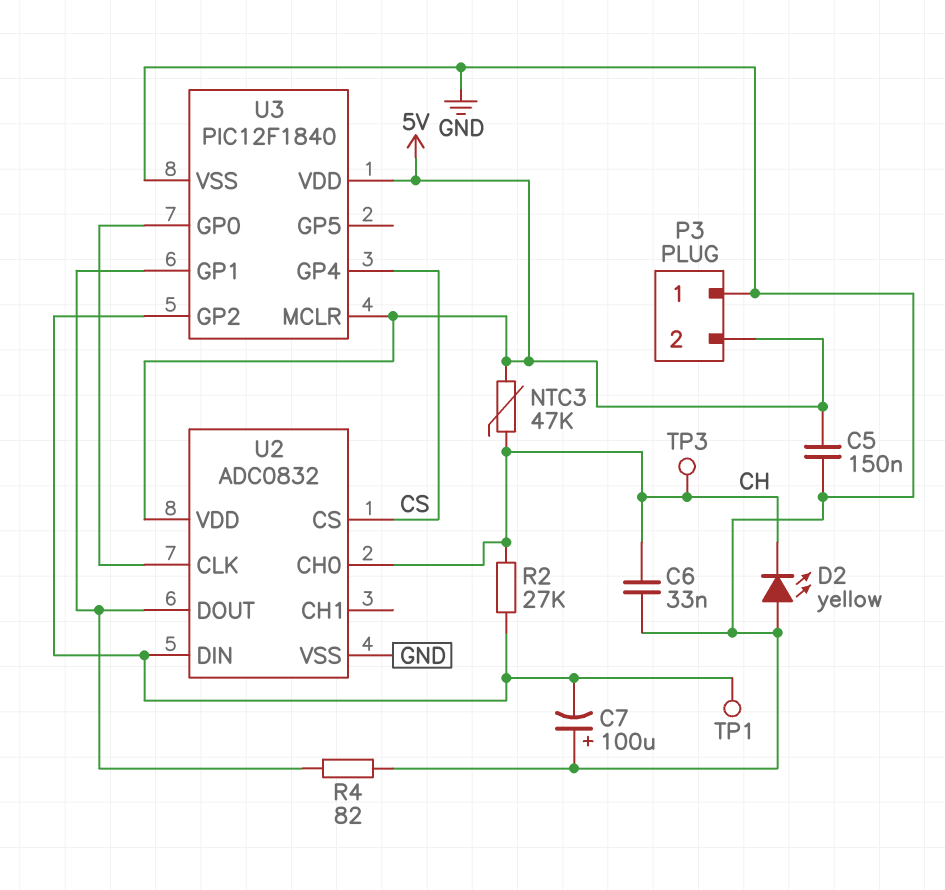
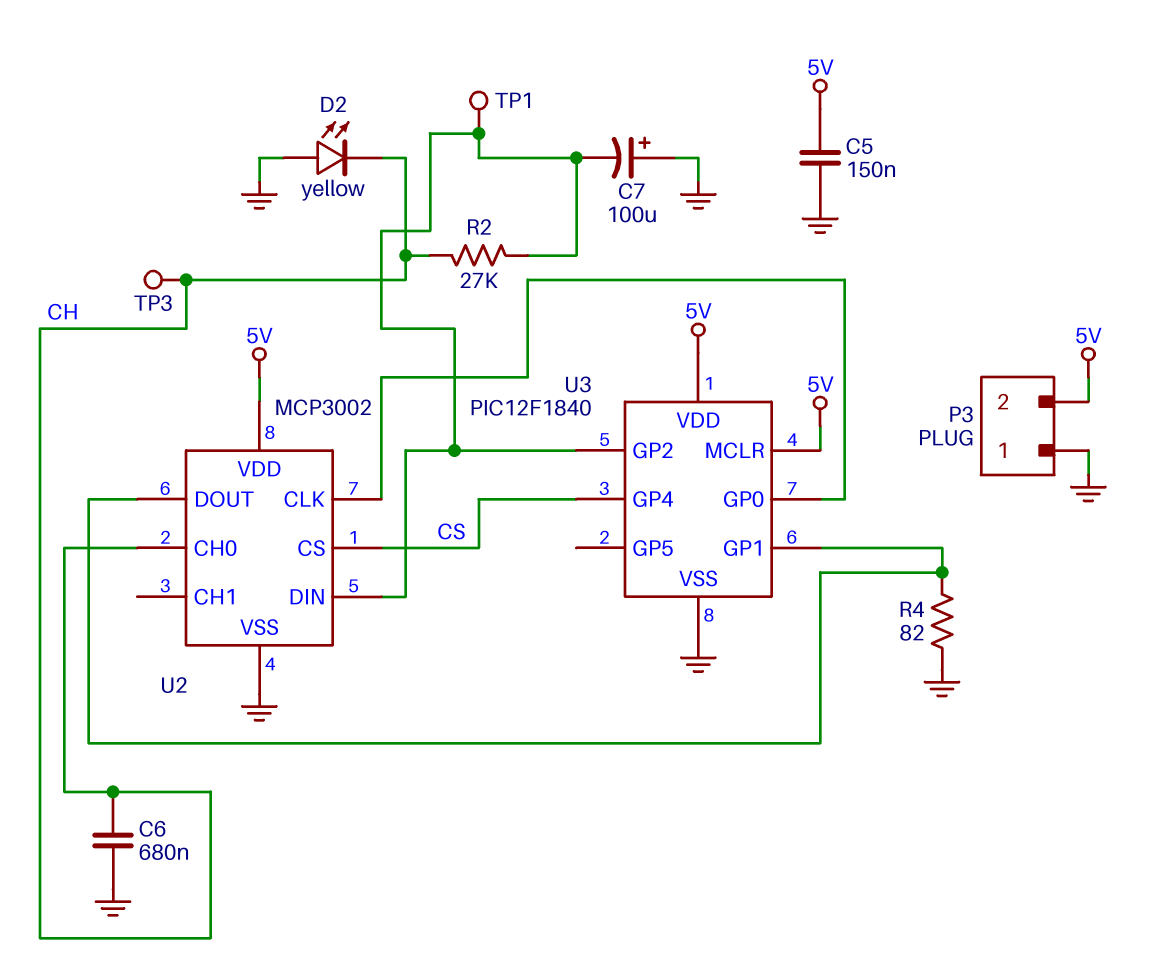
C6: 33nF (CH, GND) -> 680nF (CH, GND)
NTC3: 47k (5V, CH) -> none
U2: ADC0832 -> MCP3002

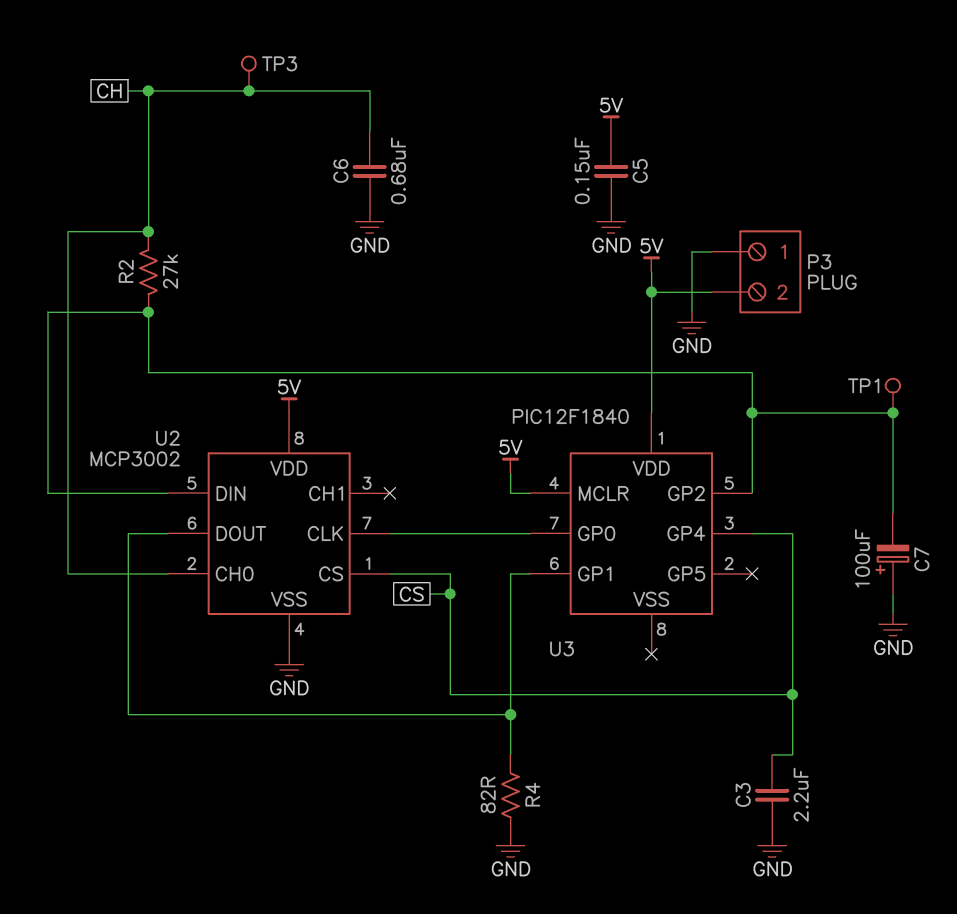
C3: none -> 2.2uF (CS, GND)
D2: LED yellow (A GND, K CH) -> none
U3 pin VSS: GND -> none

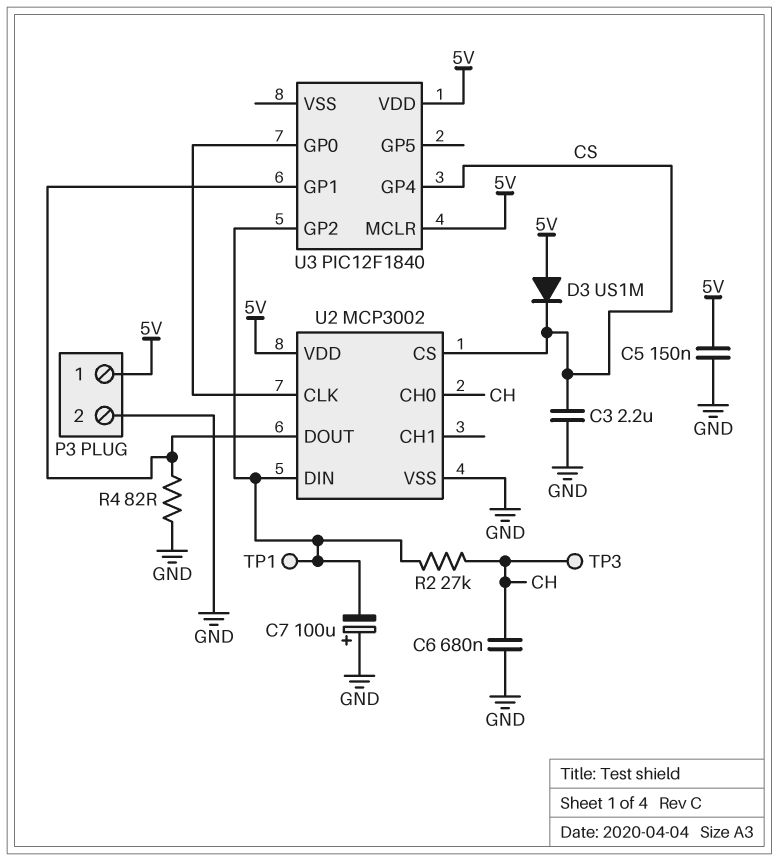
D3: none -> diode US1M (A 5V, K CS)
P3 pin 1: GND -> 5V
P3 pin 2: 5V -> GND

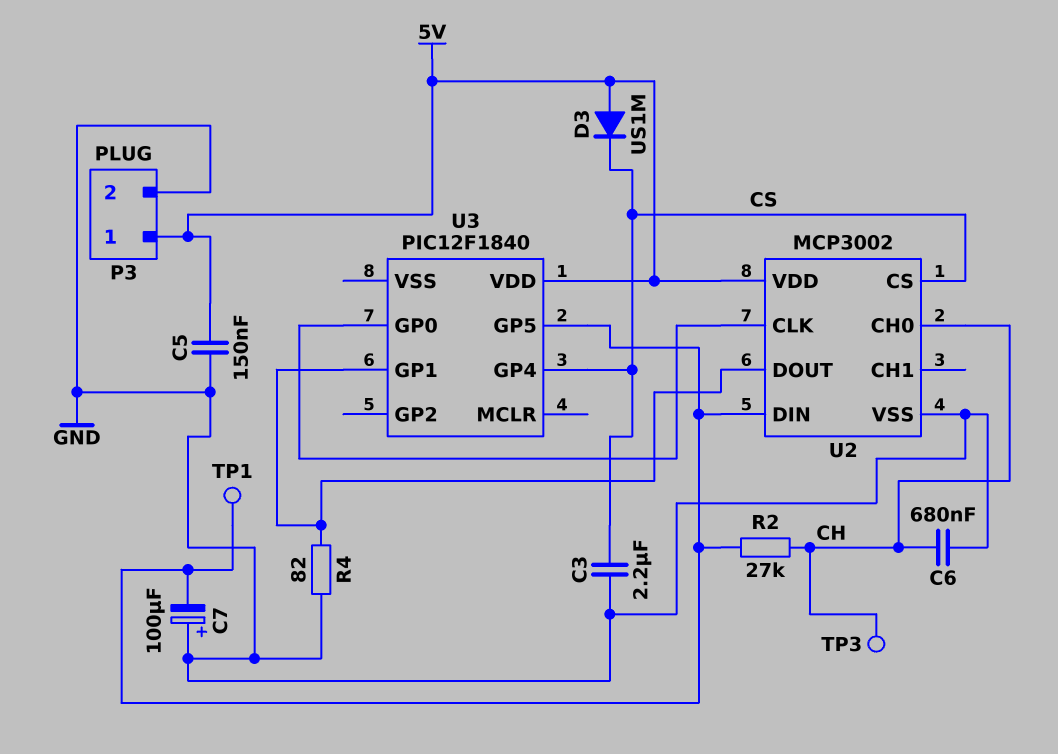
U3 pin GP2: U2/DIN -> none
U3 pin GP5: none -> U2/DIN
U3 pin MCLR: 5V -> none

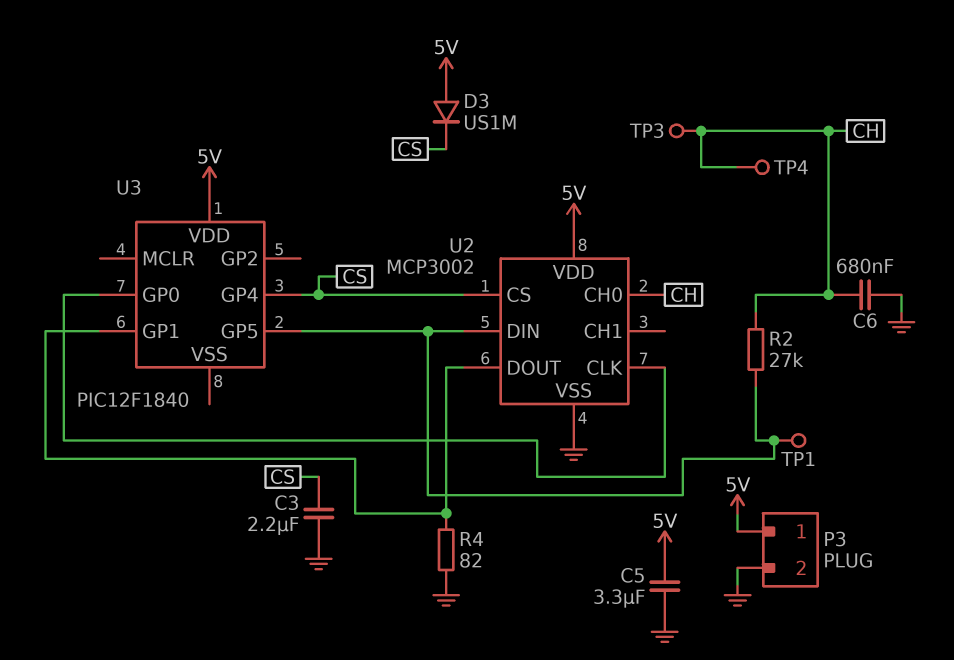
C5: 150nF (5V, GND) -> 3.3uF (5V, GND)
C7: 100uF (plus GND, minus U2/DIN) -> none
TP4: none -> test point (CH)

